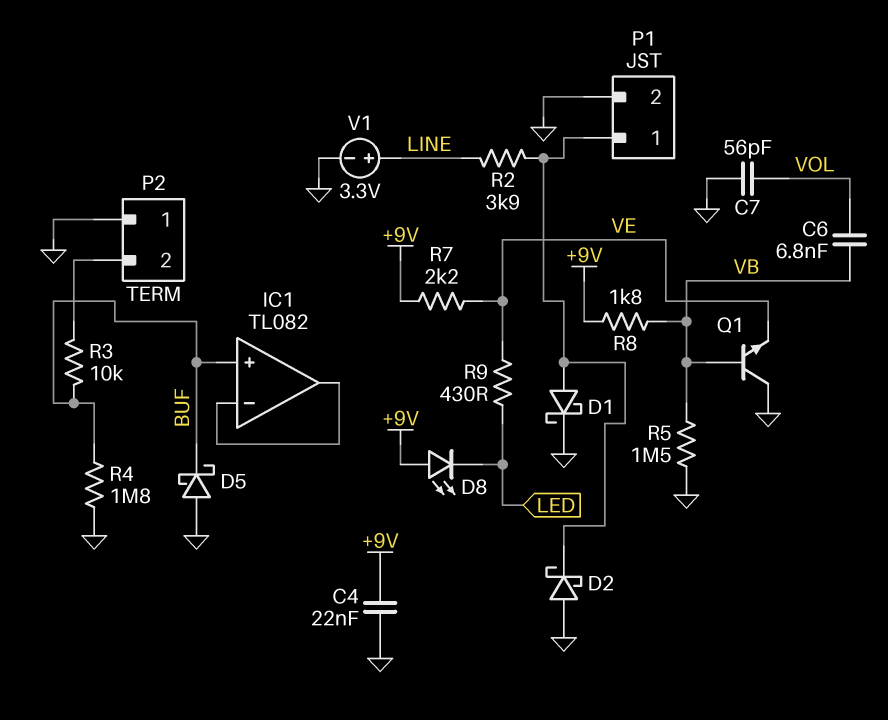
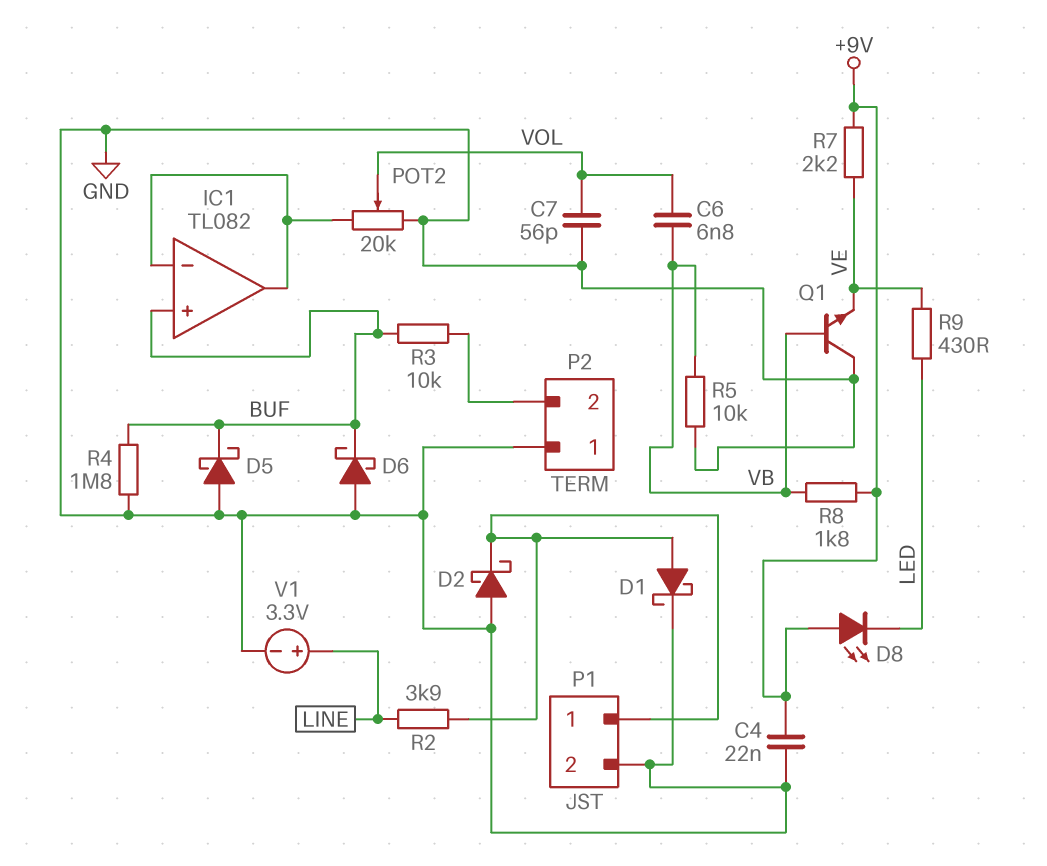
D6: none -> schottky (A GND, K BUF)
POT2: none -> 20k (GND, IC1/in-, wiper VOL)
R5: 1.5M (GND, VB) -> 10k (GND, VB)

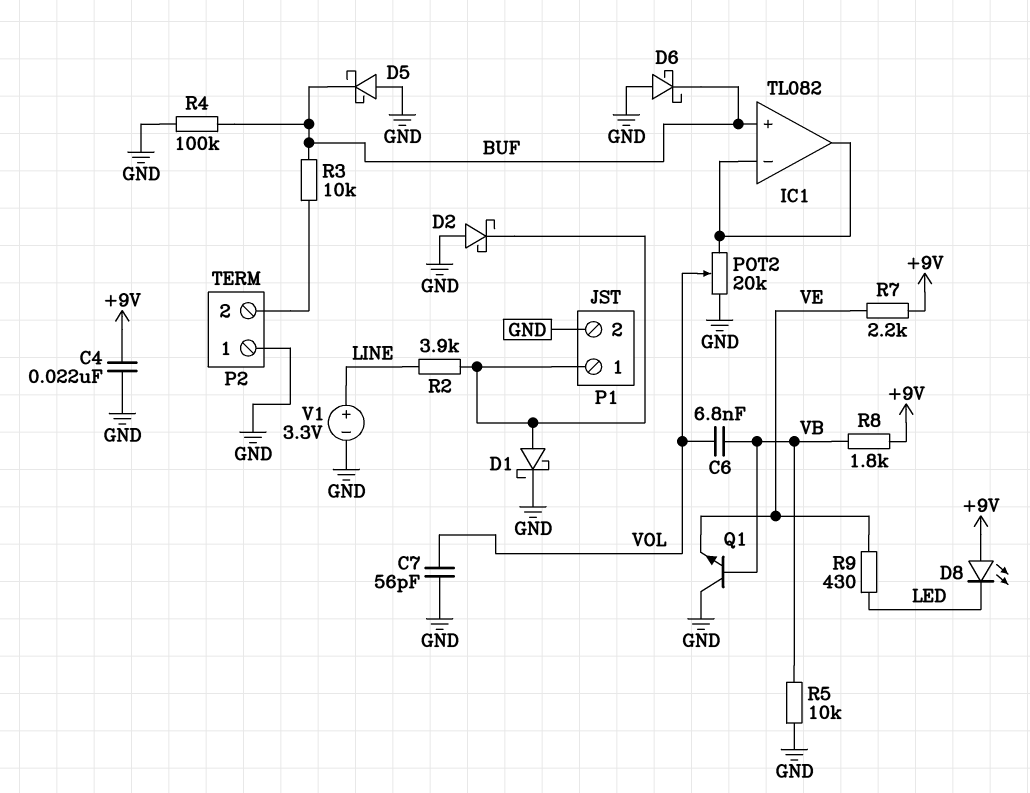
R4: 1.8M (BUF, GND) -> 100k (BUF, GND)

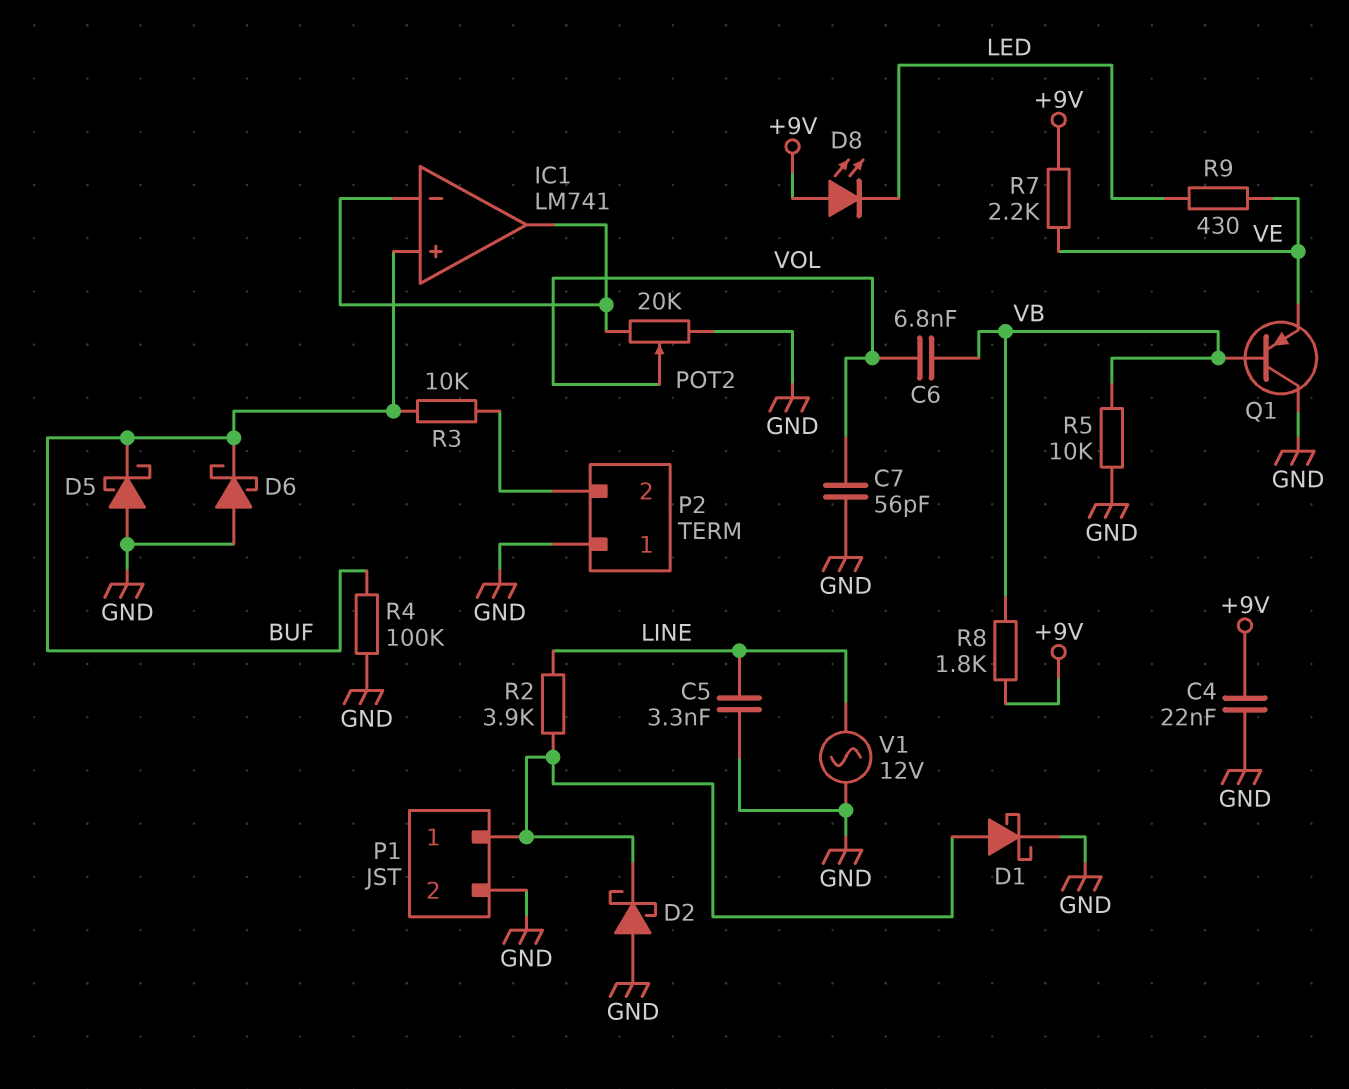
C5: none -> 3.3nF (GND, LINE)
IC1: TL082 -> LM741
Q1: NPN (B VB, C GND, E VE) -> PNP (B VB, C GND, E VE)
V1: 3.3V (plus LINE, minus GND) -> AC 12V (GND, LINE)

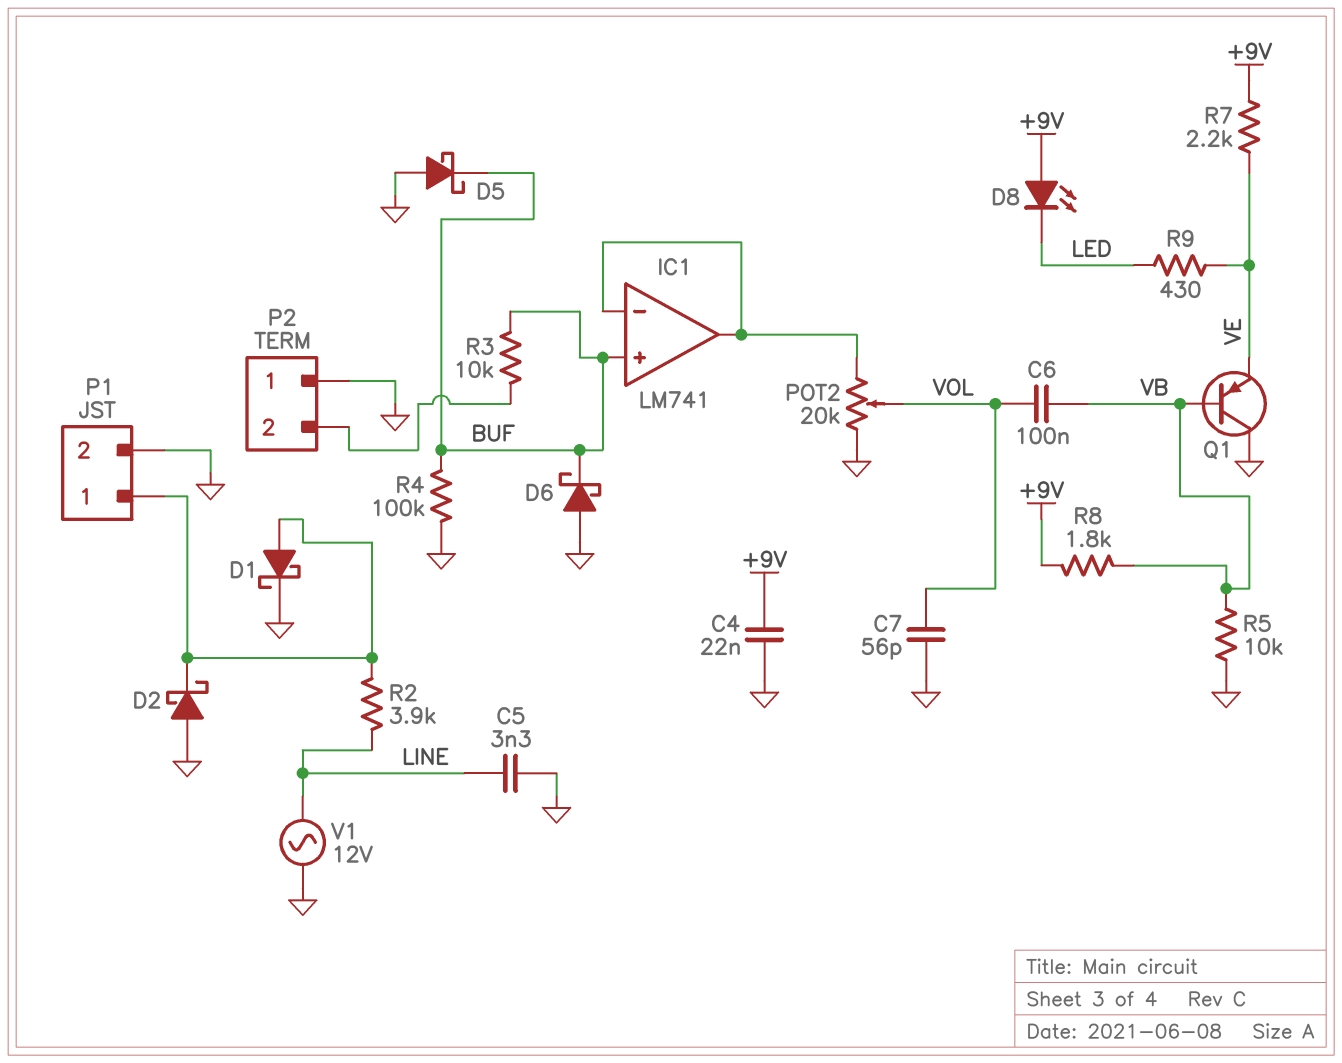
C6: 6.8nF (VB, VOL) -> 100nF (VB, VOL)

